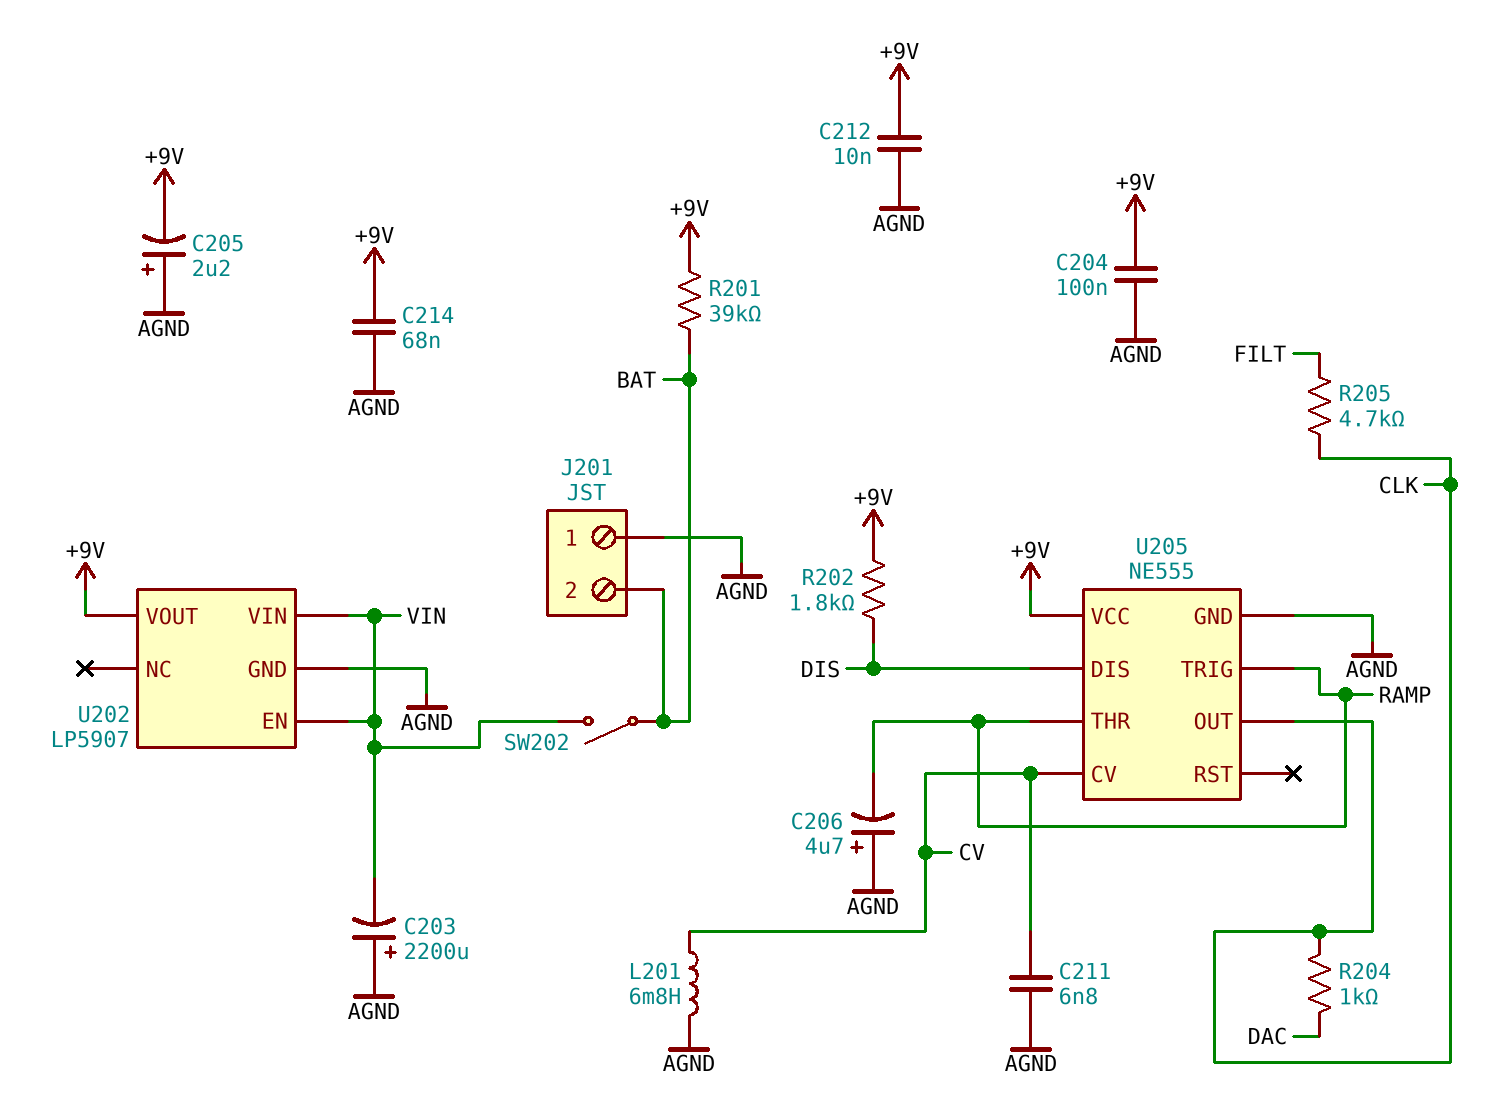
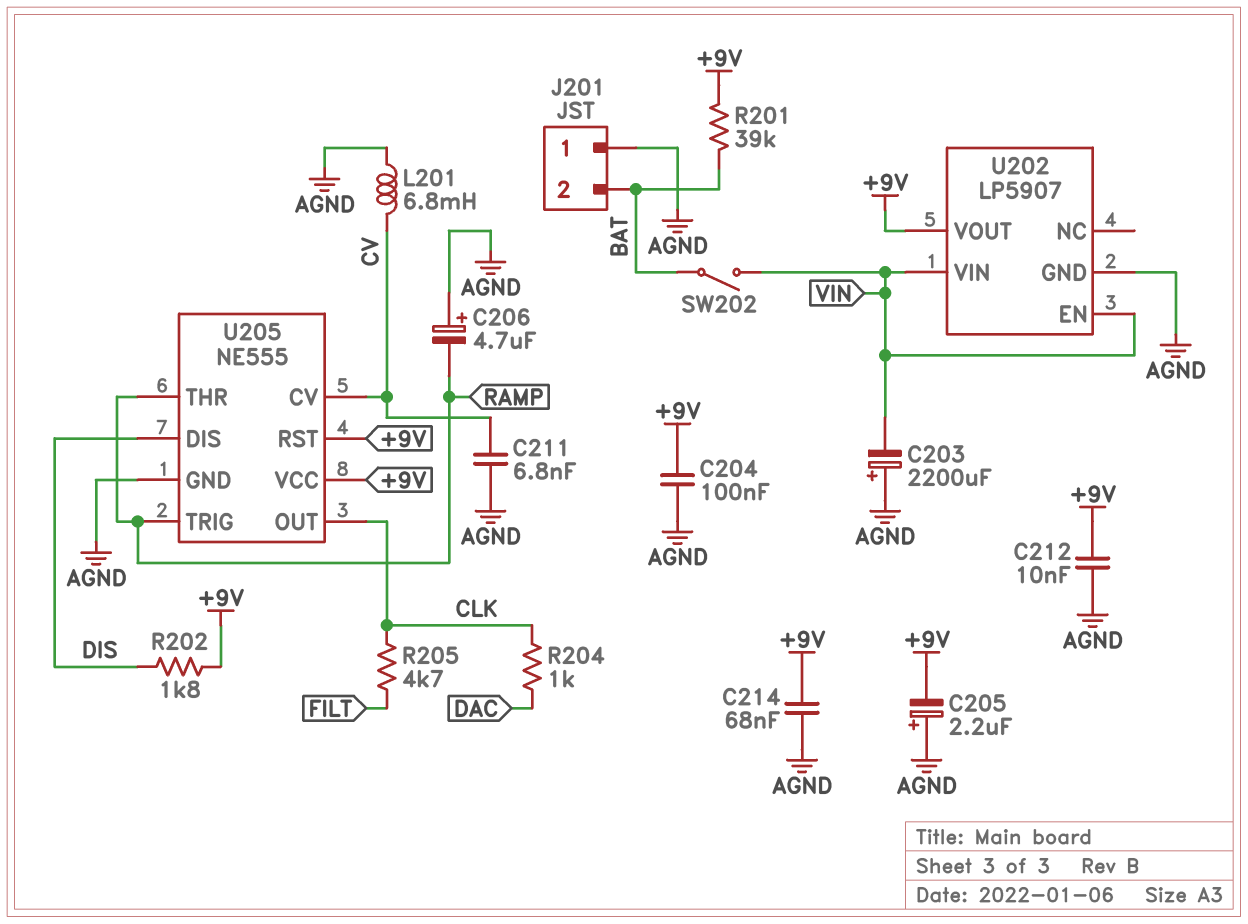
U205 pin RST: none -> +9V

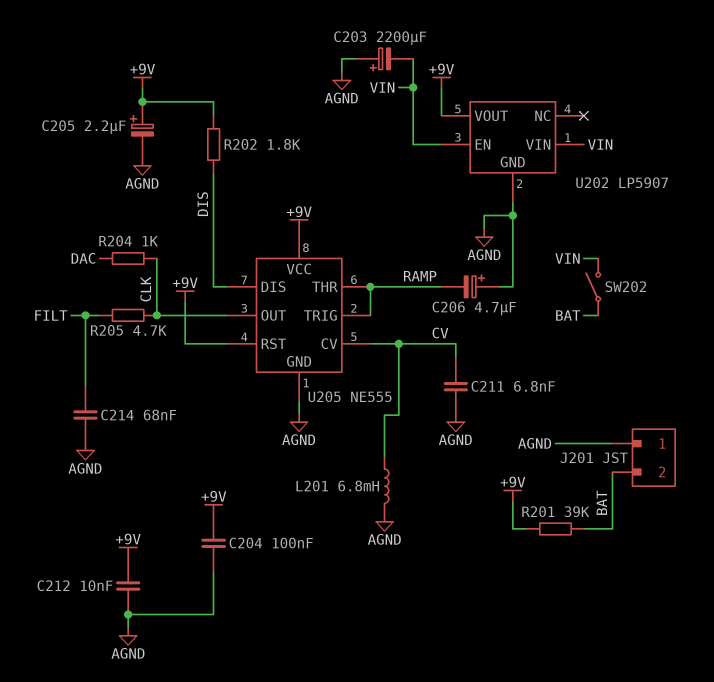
C205: 2.2uF (plus AGND, minus +9V) -> 2.2uF (plus +9V, minus AGND)
C214: 68nF (+9V, AGND) -> 68nF (AGND, FILT)

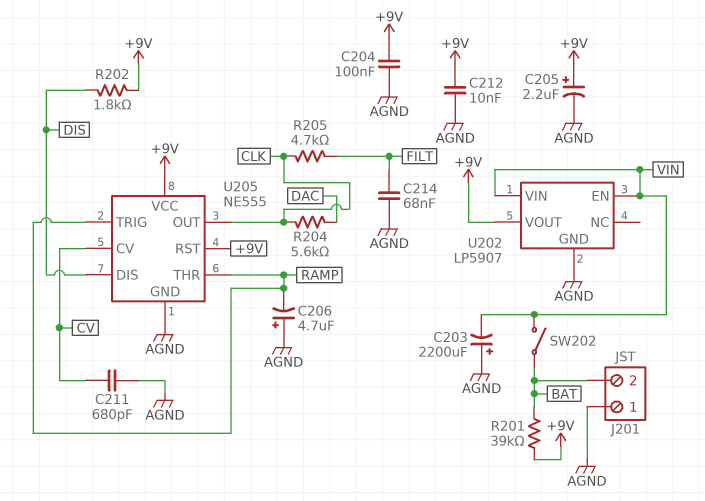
C211: 6.8nF (AGND, CV) -> 680pF (AGND, CV)
L201: 6.8mH (AGND, CV) -> none
R204: 1k (CLK, DAC) -> 5.6k (CLK, DAC)

